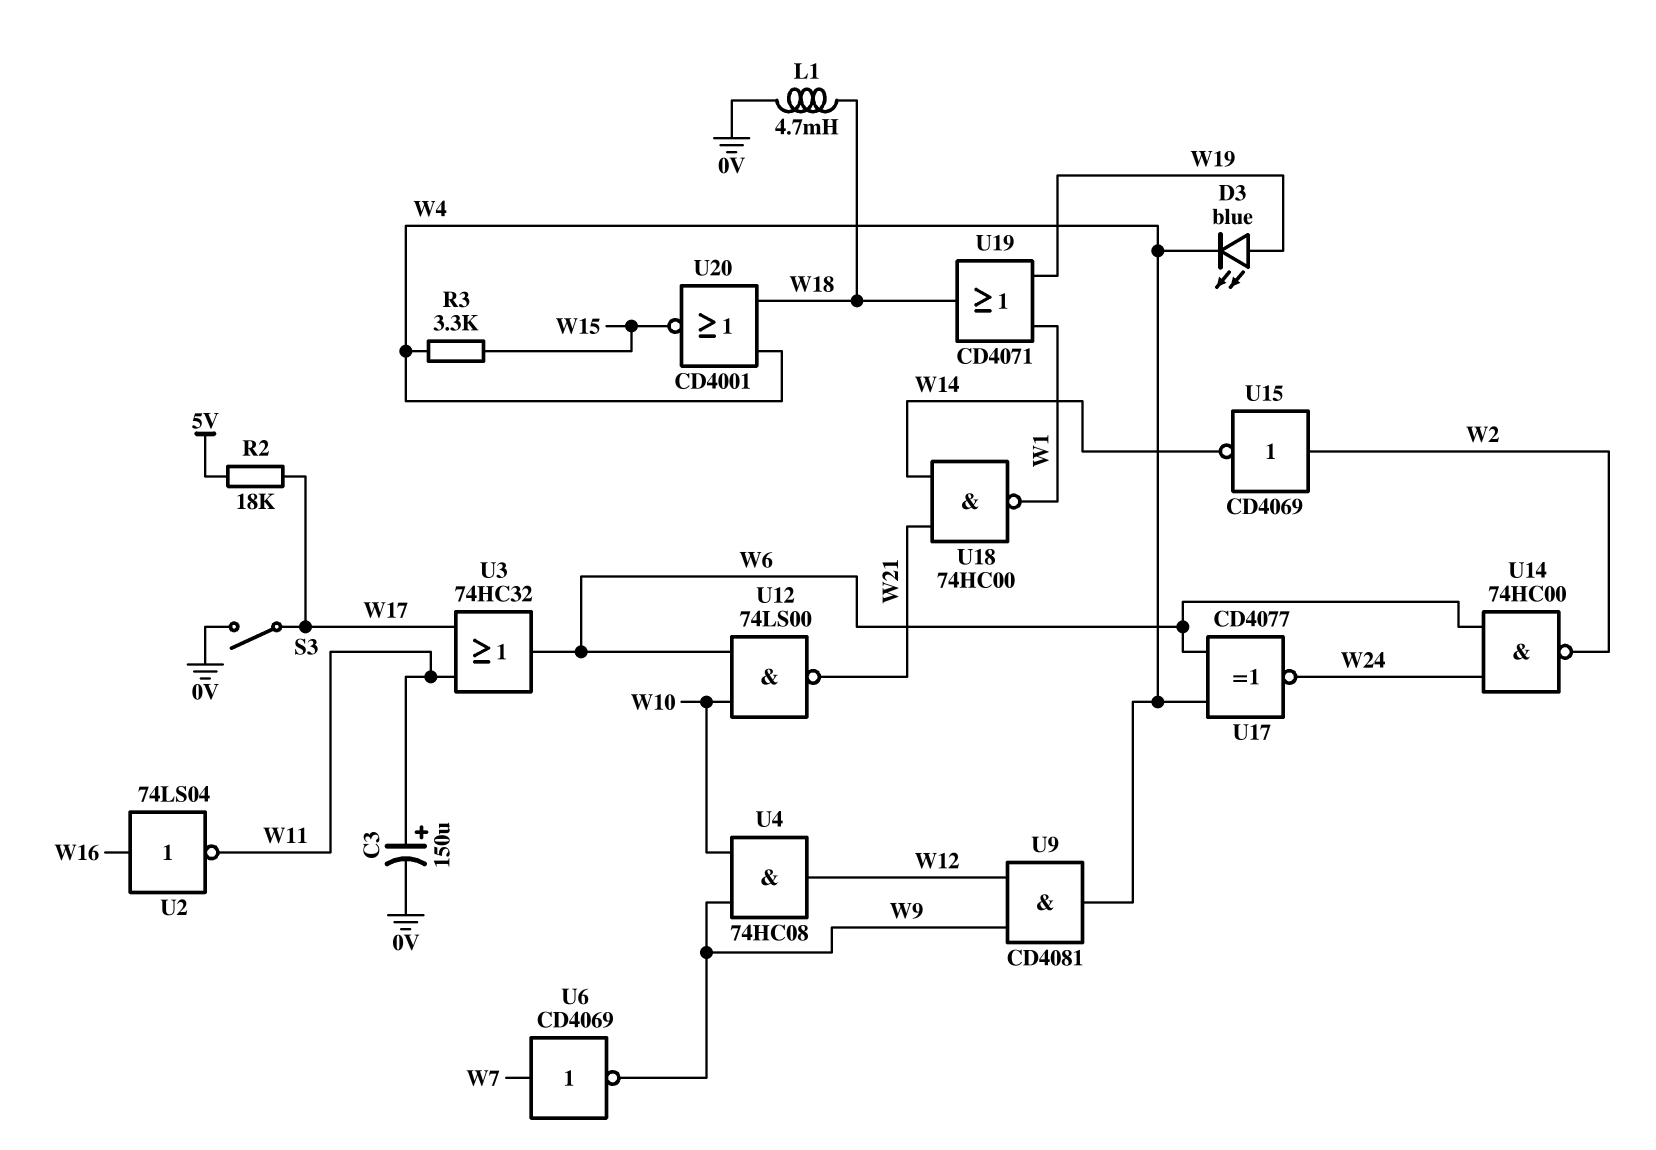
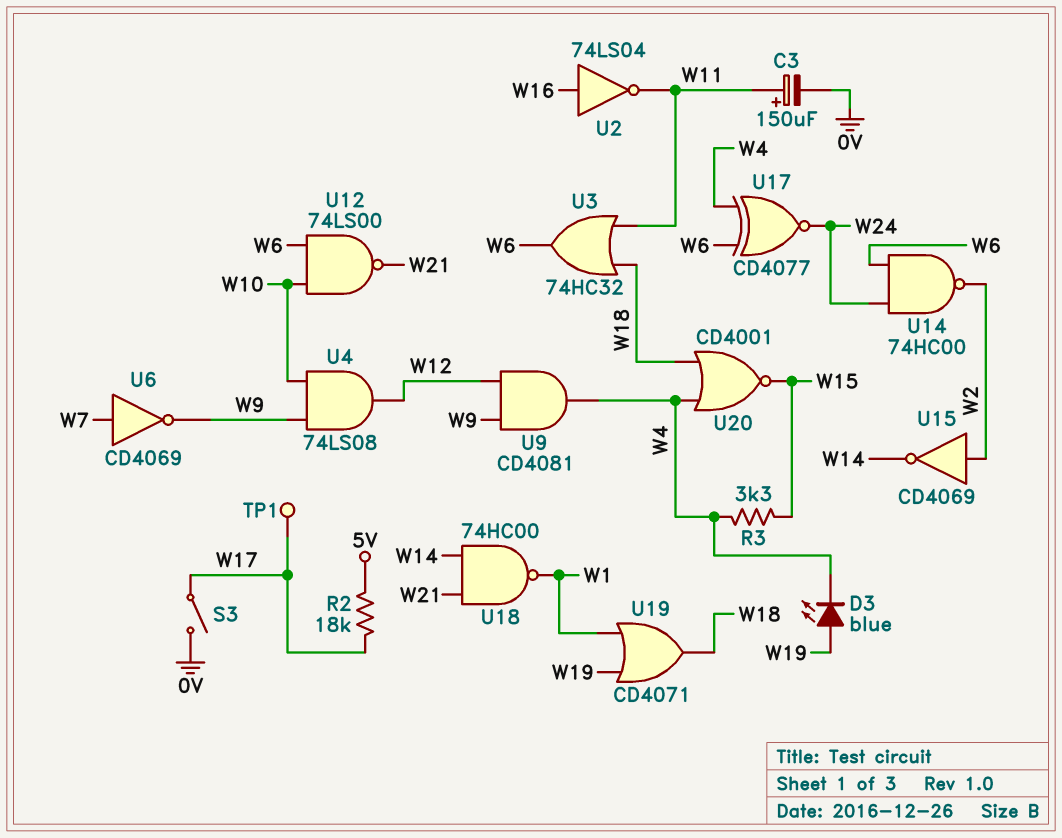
L1: 4.7mH (0V, W18) -> none
TP1: none -> test point (W17)
U3: OR 74HC32 (in W11, in W17, out W6) -> OR 74HC32 (in W11, in W18, out W6)
U4: AND 74HC08 (in W9, in W10, out W12) -> AND 74LS08 (in W9, in W10, out W12)

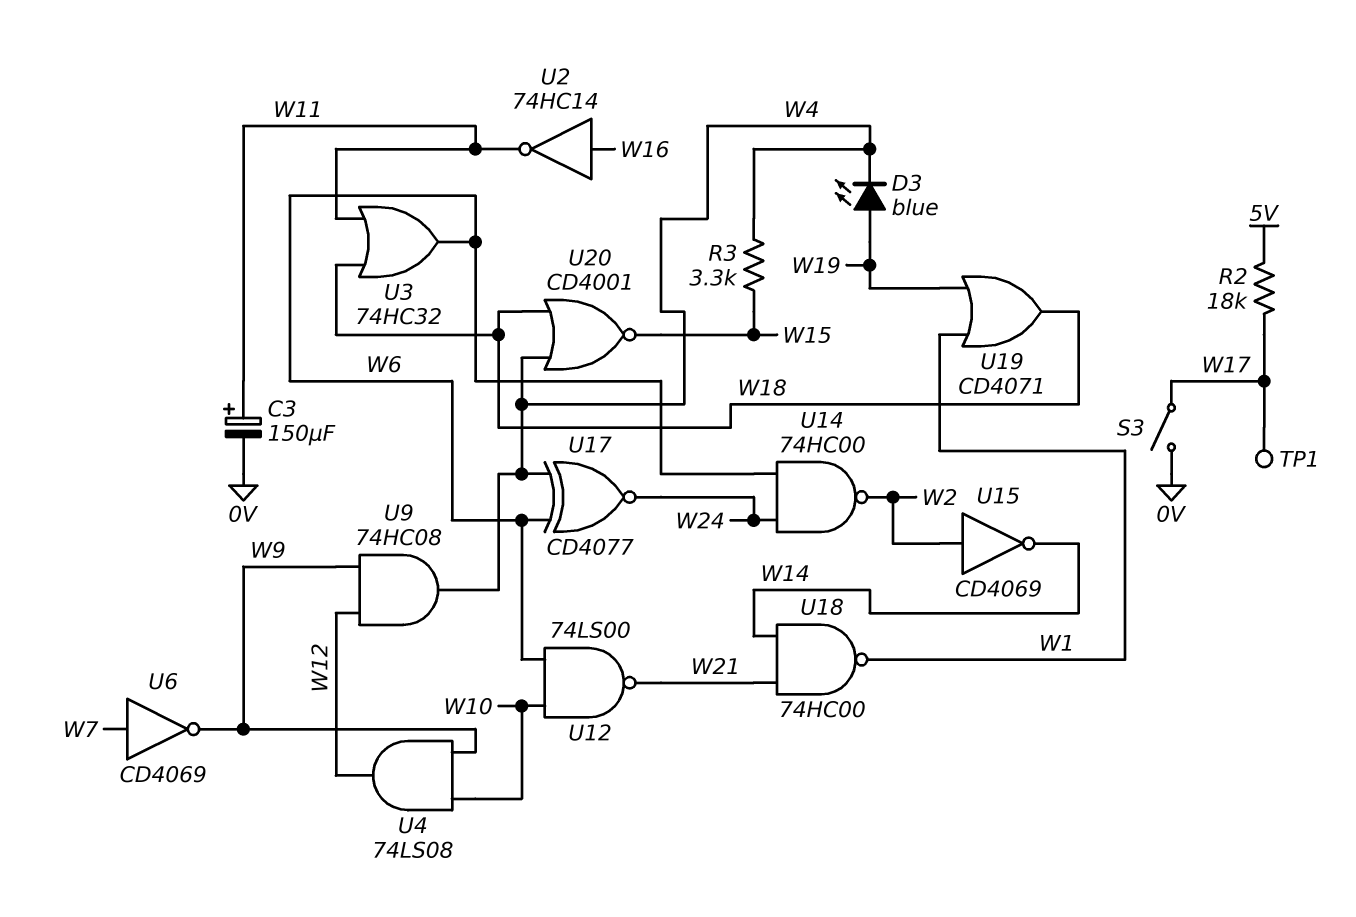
U2: NOT 74LS04 (in W16, out W11) -> NOT 74HC14 (in W16, out W11)
U9: AND CD4081 (in W9, in W12, out W4) -> AND 74HC08 (in W9, in W12, out W4)

